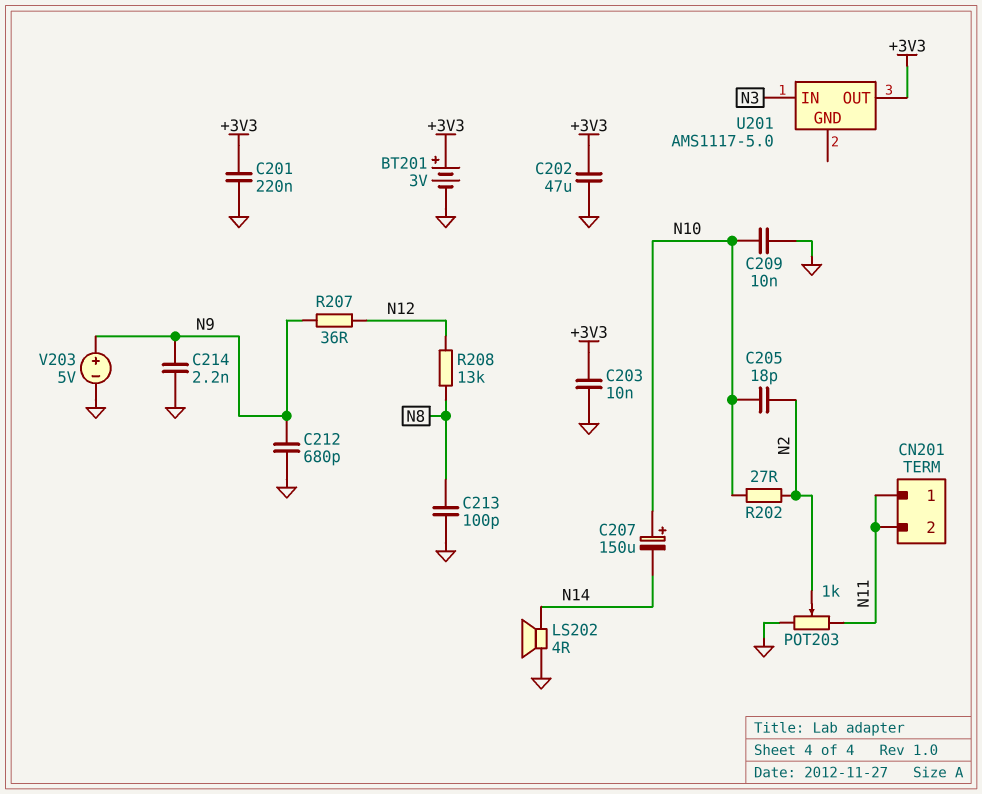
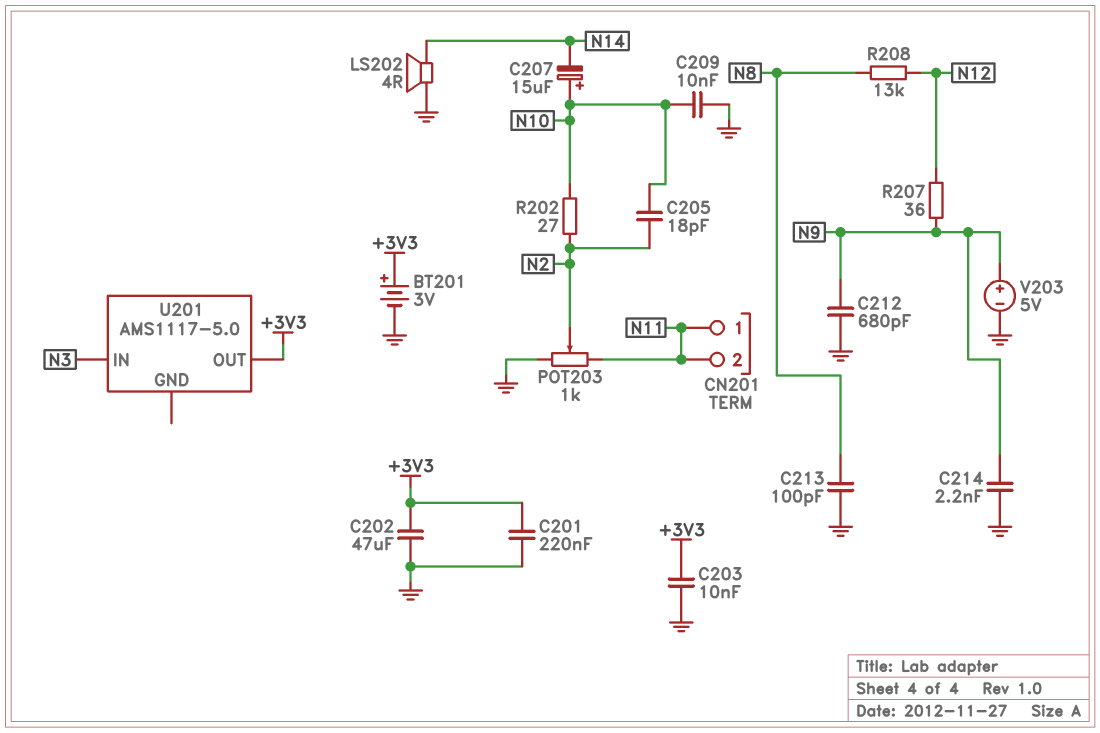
C207: 150uF (plus N10, minus N14) -> 15uF (plus N10, minus N14)

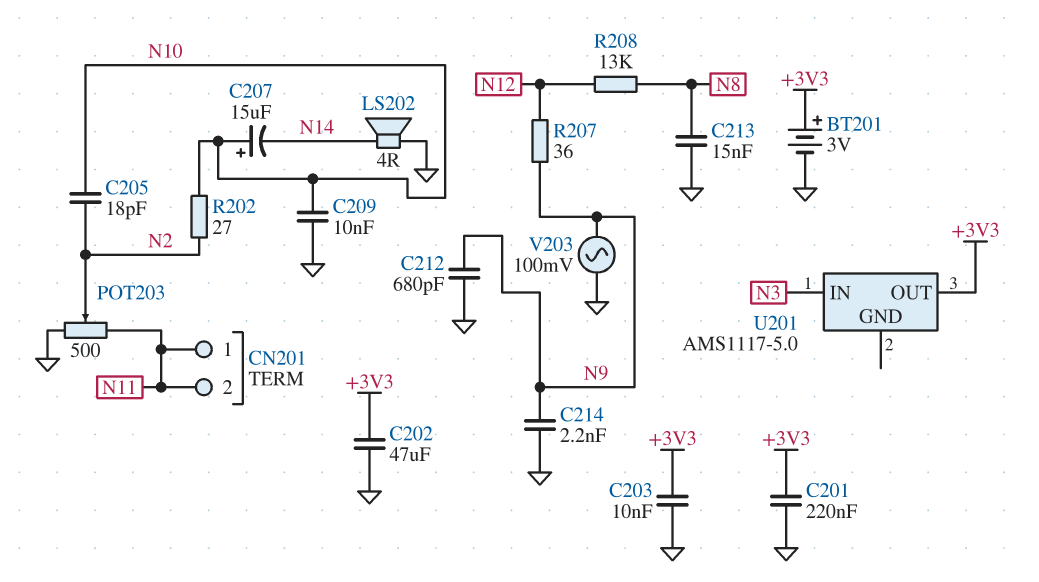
C213: 100pF (GND, N8) -> 15nF (GND, N8)
POT203: 1k (GND, N11, wiper N2) -> 500 (GND, N11, wiper N2)
V203: 5V (plus N9, minus GND) -> AC 100mV (GND, N9)

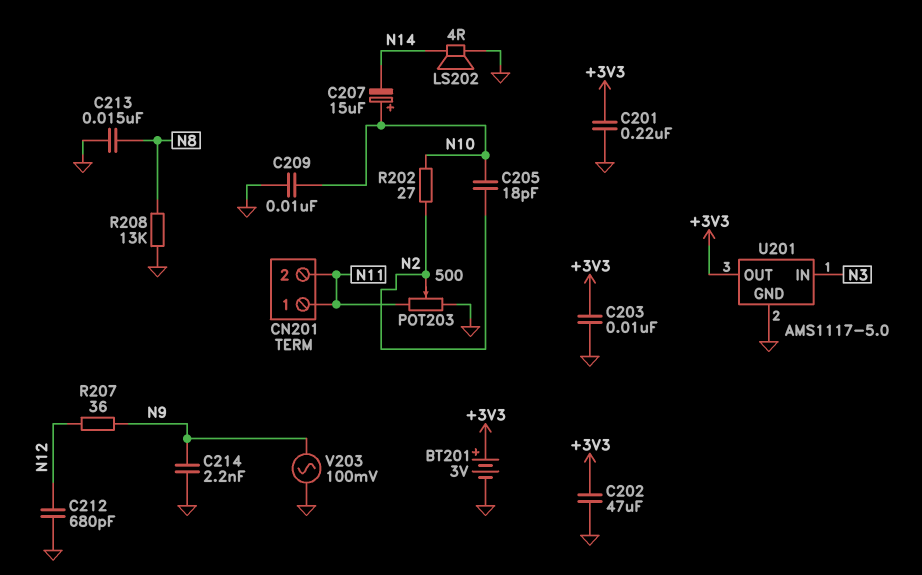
C212: 680pF (GND, N9) -> 680pF (GND, N12)
R208: 13k (N8, N12) -> 13k (GND, N8)
U201 pin GND: none -> GND

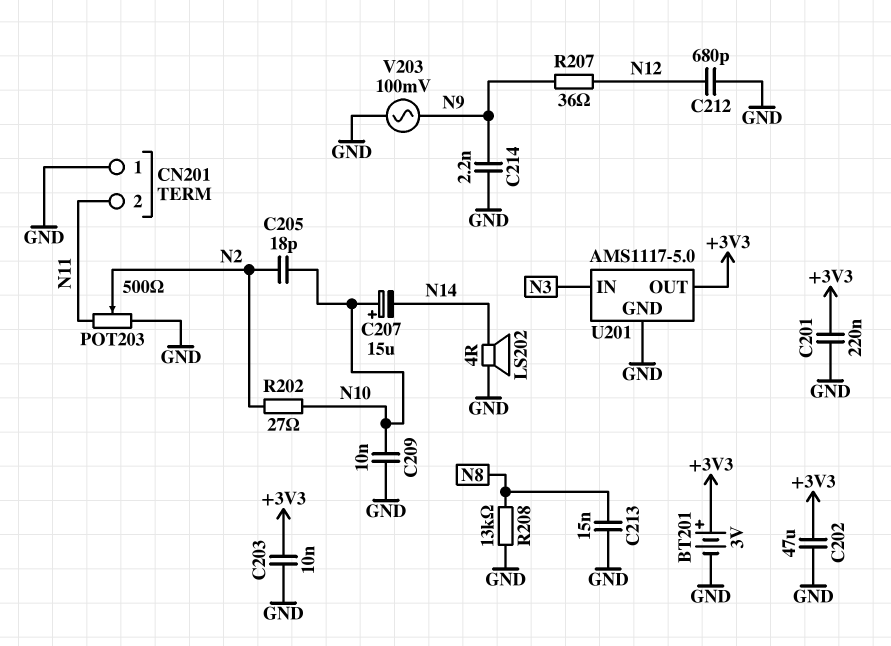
CN201 pin 1: N11 -> GND

